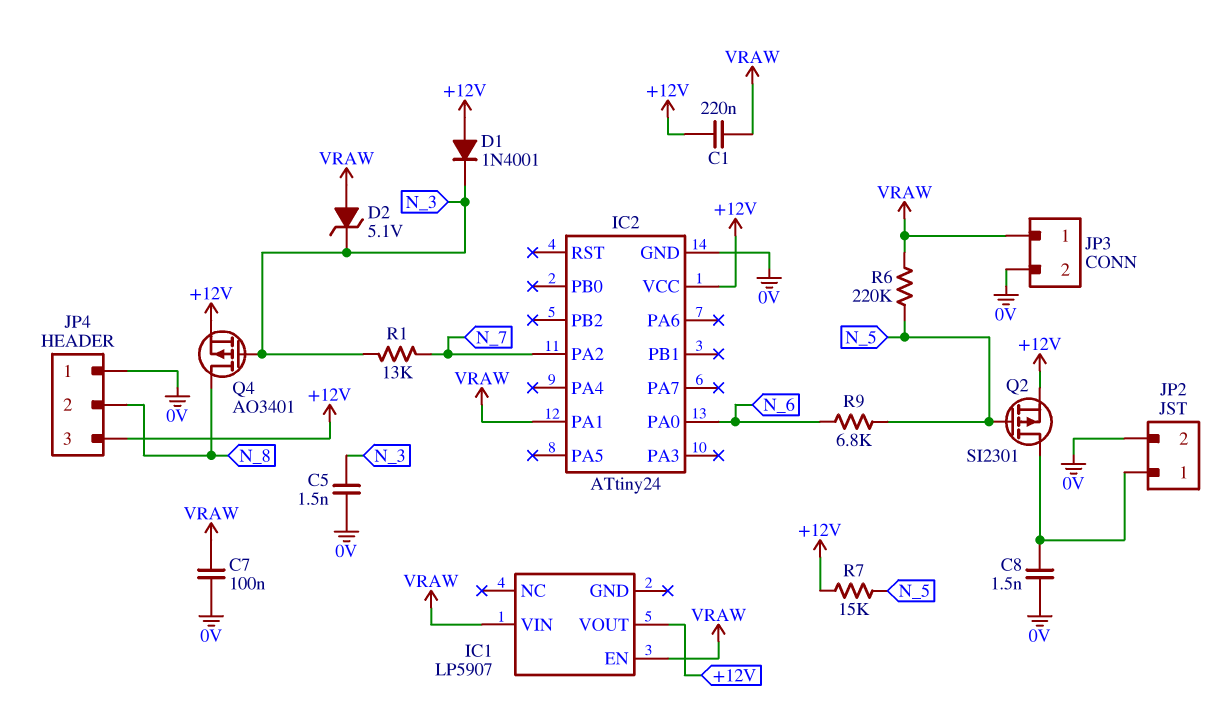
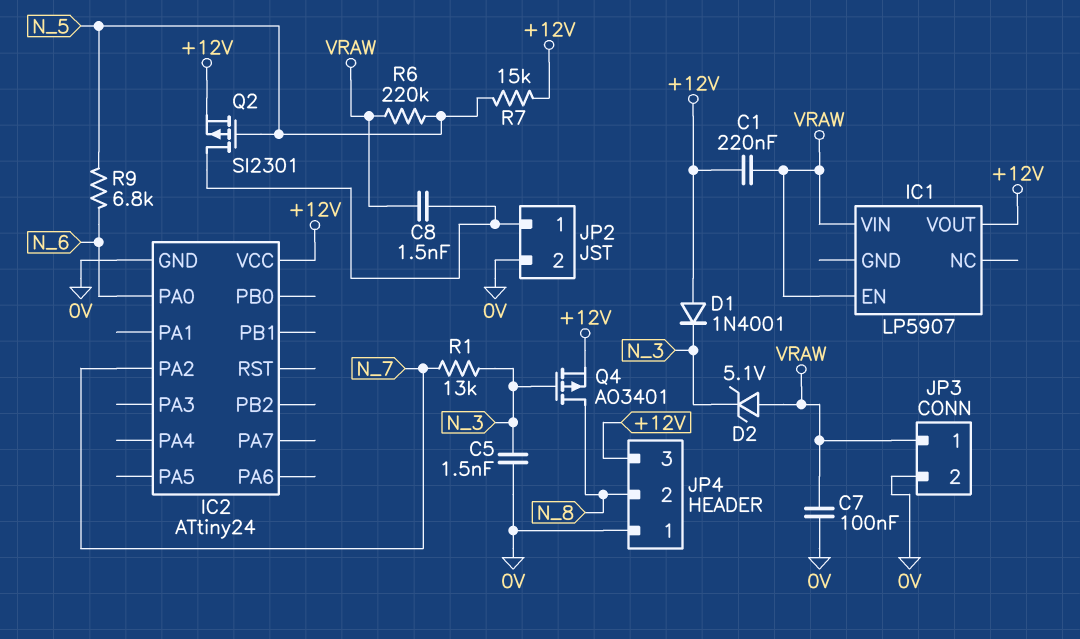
C8: 1.5nF (0V, JP2/1) -> 1.5nF (JP2/1, VRAW)
IC2 pin PA1: VRAW -> none

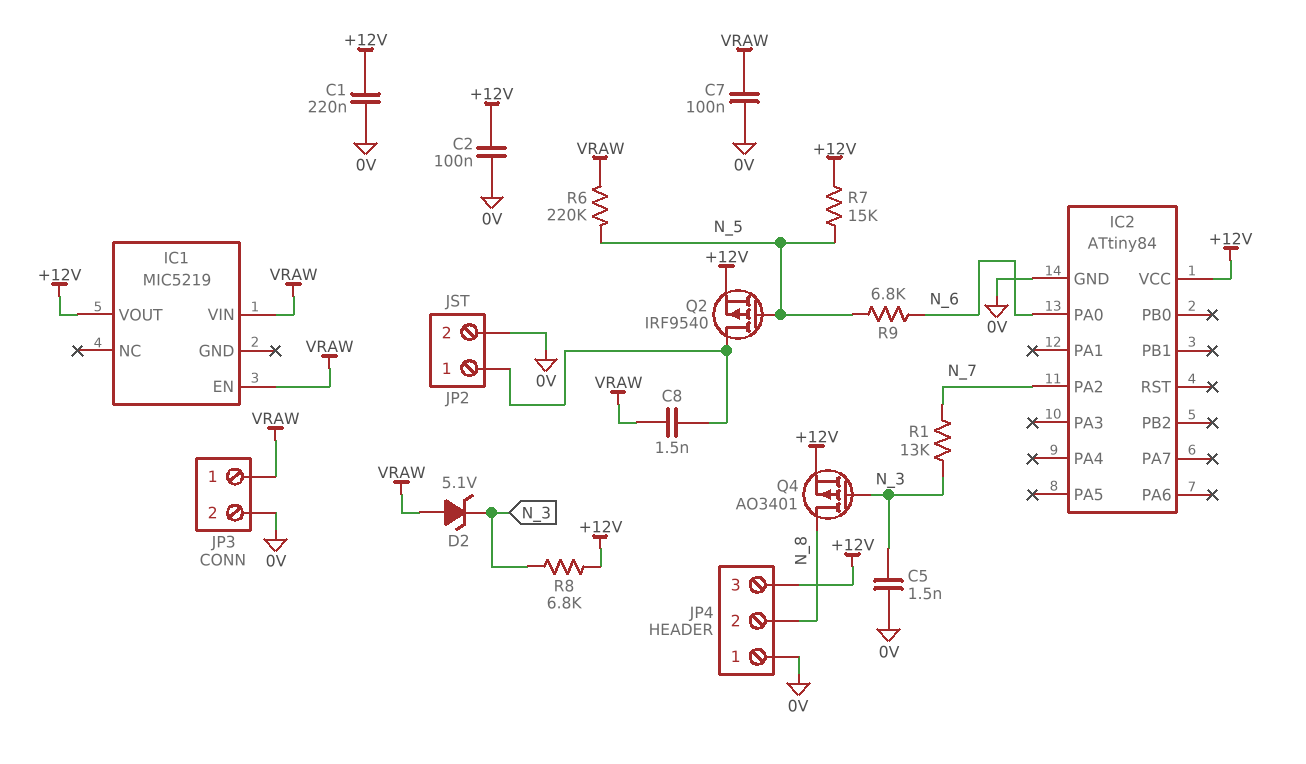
C1: 220nF (+12V, VRAW) -> 220nF (+12V, 0V)
C2: none -> 100nF (+12V, 0V)
D1: diode 1N4001 (A +12V, K N_3) -> none
IC1: LP5907 -> MIC5219
IC2: ATtiny24 -> ATtiny84
Q2: PMOS SI2301 (G N_5, D JP2/1, S +12V) -> PMOS IRF9540 (G N_5, D JP2/1, S +12V)
R8: none -> 6.8k (+12V, N_3)

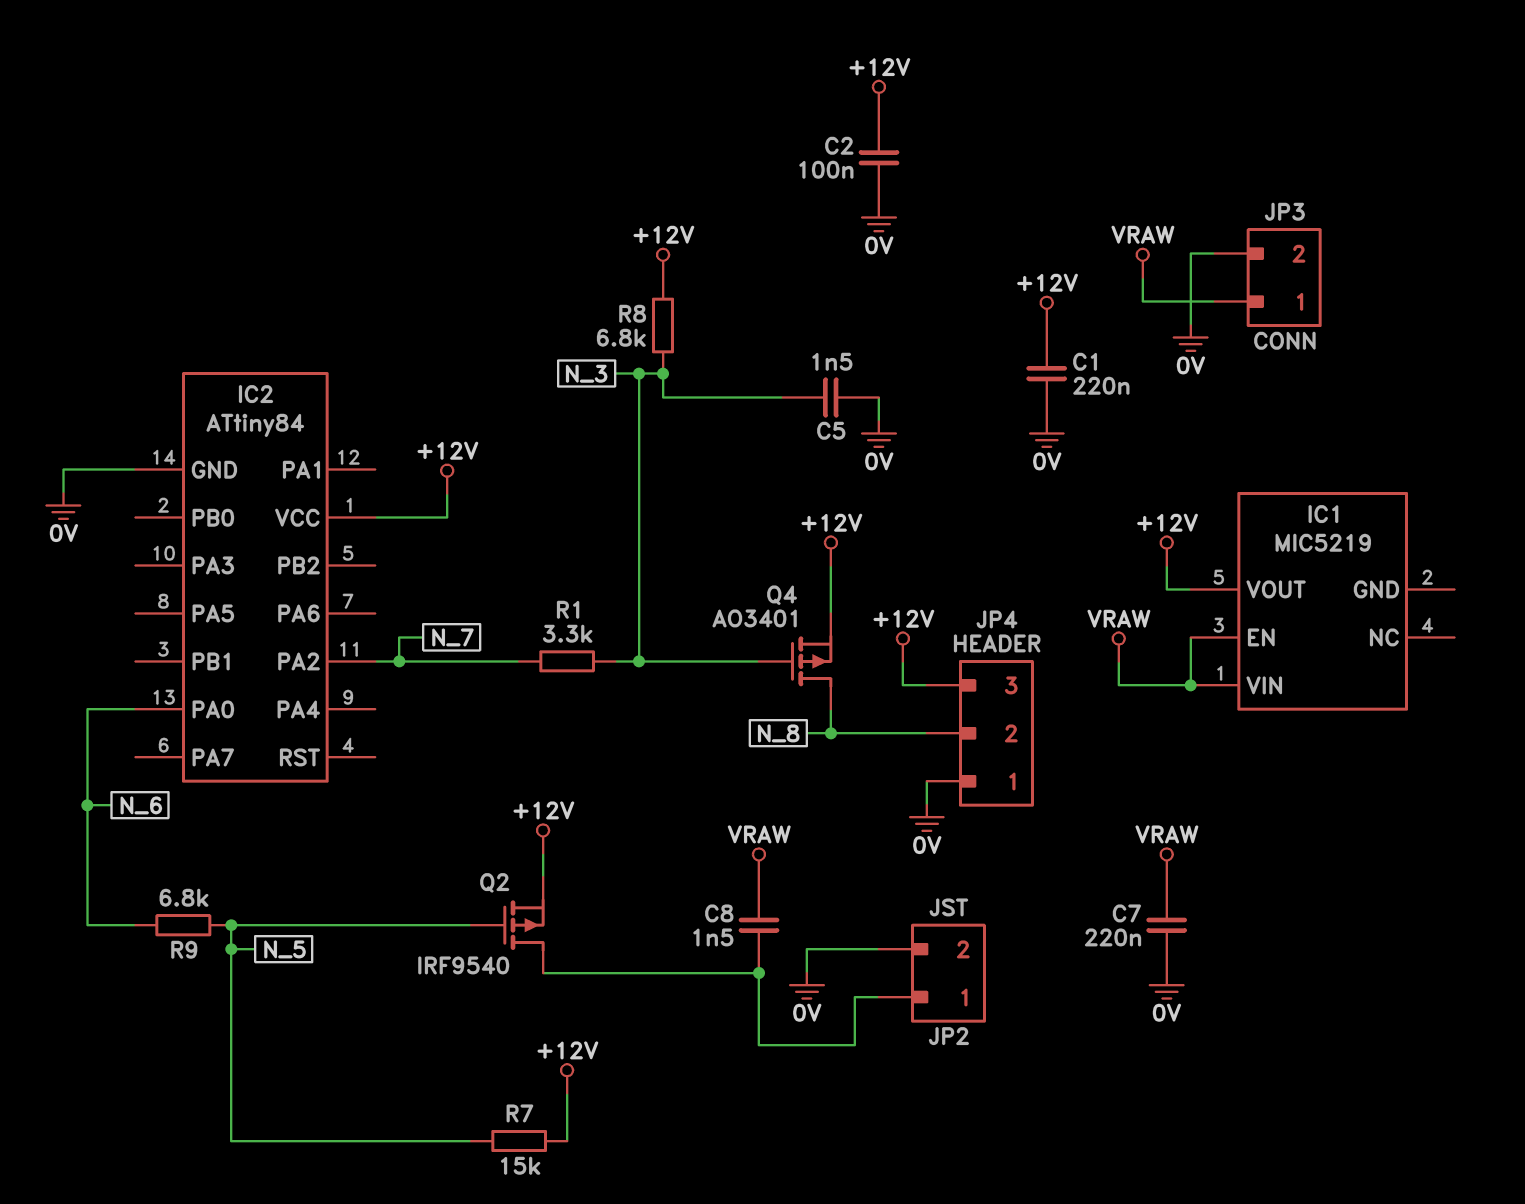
C7: 100nF (0V, VRAW) -> 220nF (0V, VRAW)
D2: zener 5.1V (A VRAW, K N_3) -> none
R1: 13k (N_3, N_7) -> 3.3k (N_3, N_7)
R6: 220k (N_5, VRAW) -> none

